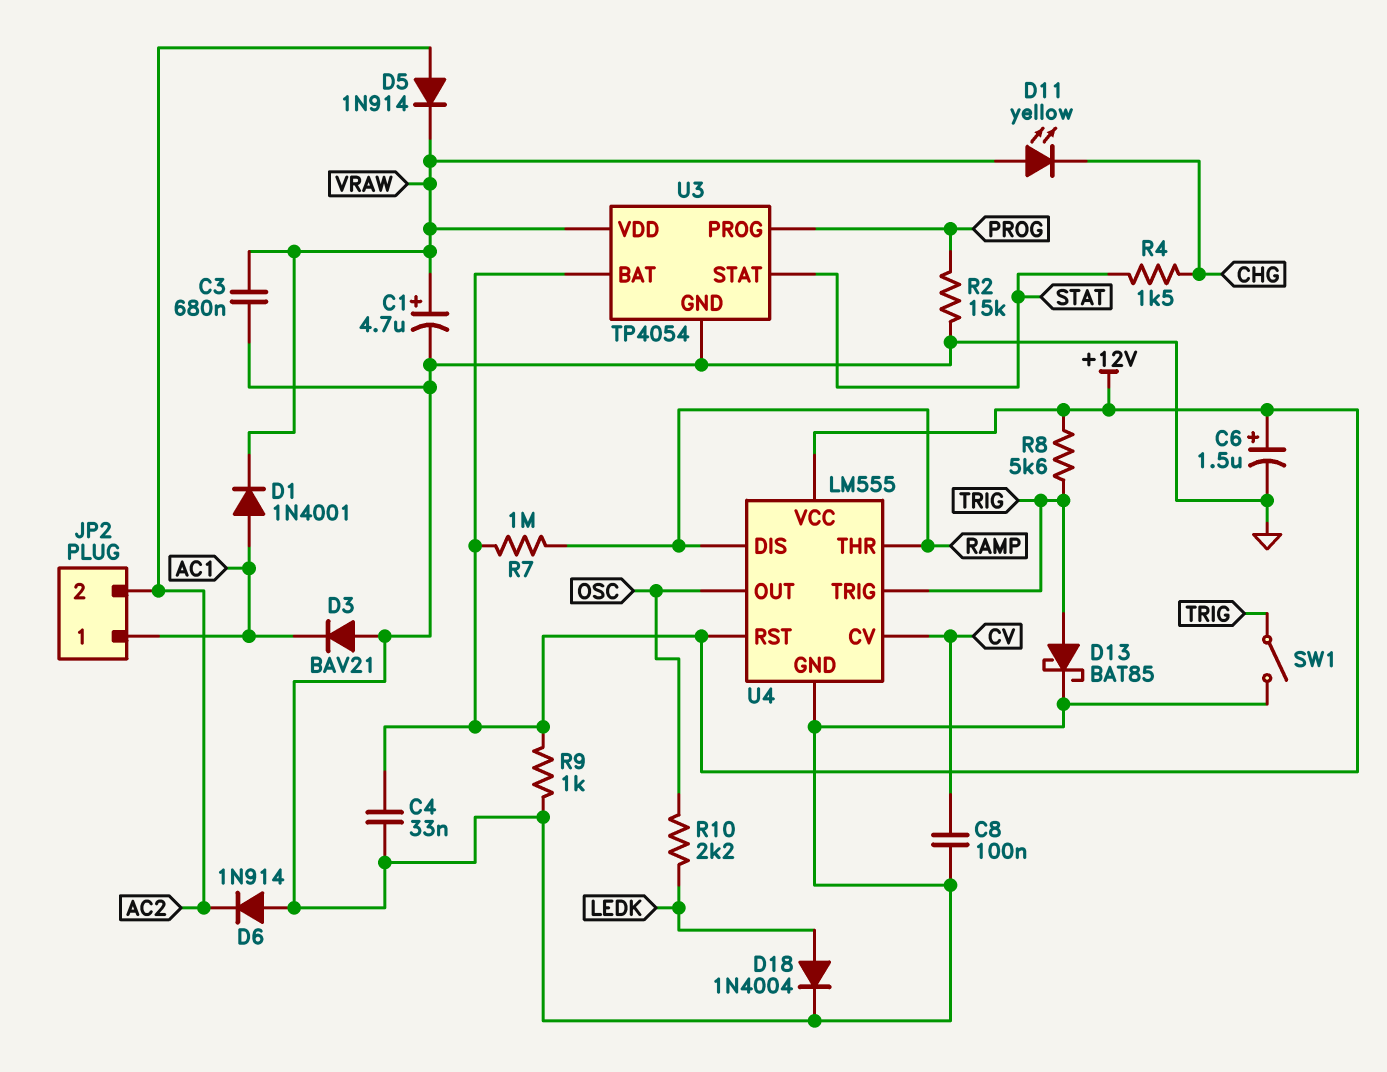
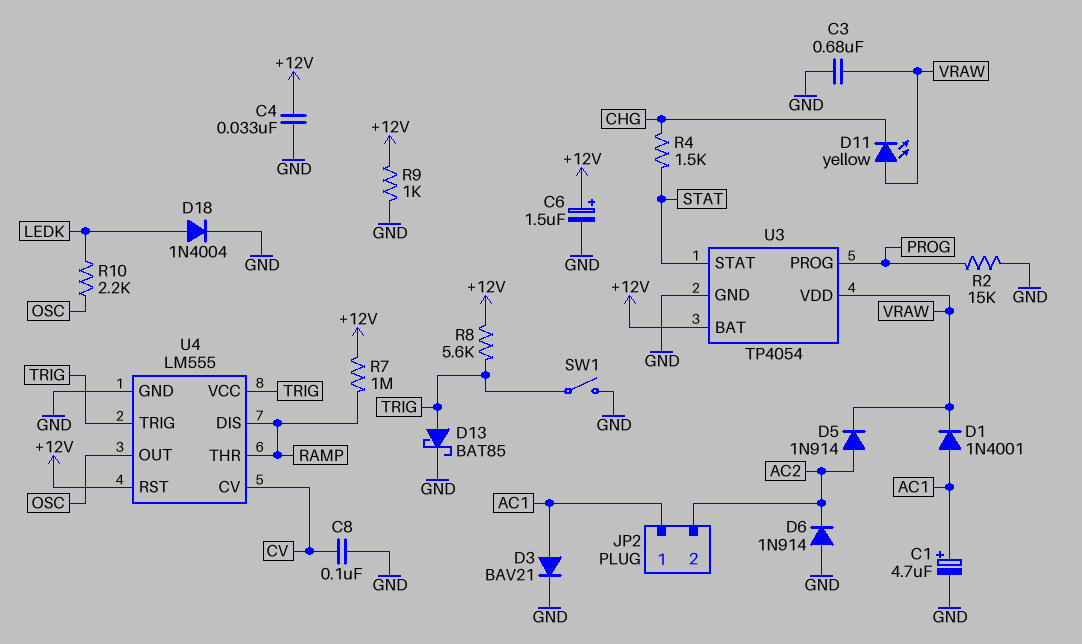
C1: 4.7uF (plus VRAW, minus GND) -> 4.7uF (plus AC1, minus GND)
D3: diode BAV21 (A GND, K AC1) -> diode BAV21 (A AC1, K GND)
U4 pin VCC: +12V -> TRIG

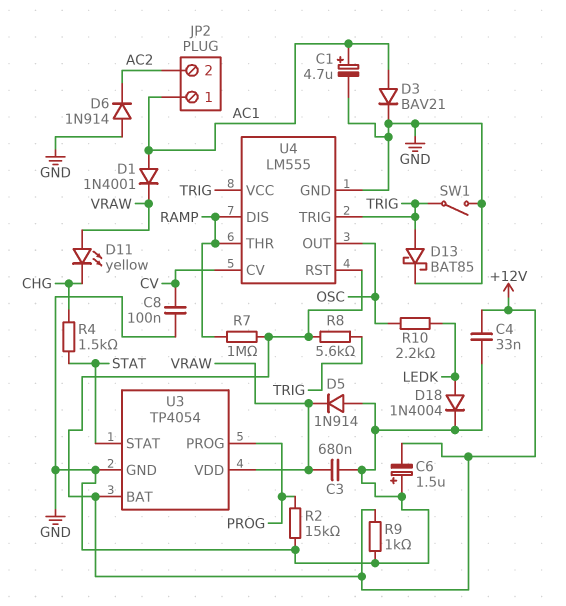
C6: 1.5uF (plus +12V, minus GND) -> 1.5uF (plus GND, minus +12V)
D5: diode 1N914 (A AC2, K VRAW) -> diode 1N914 (A GND, K VRAW)

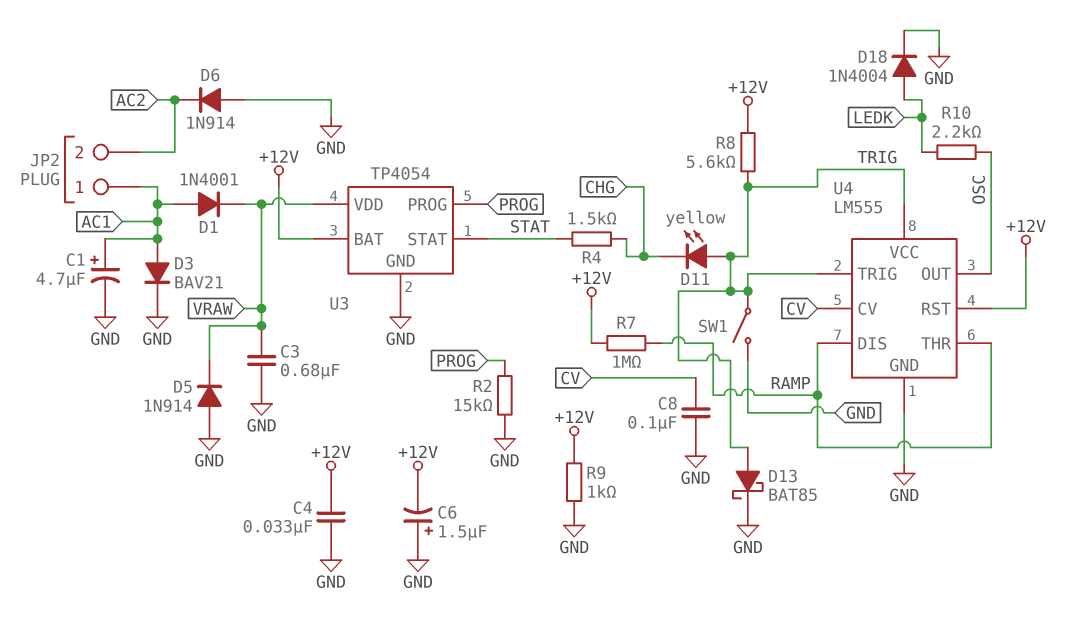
D11: LED yellow (A VRAW, K CHG) -> LED yellow (A TRIG, K CHG)

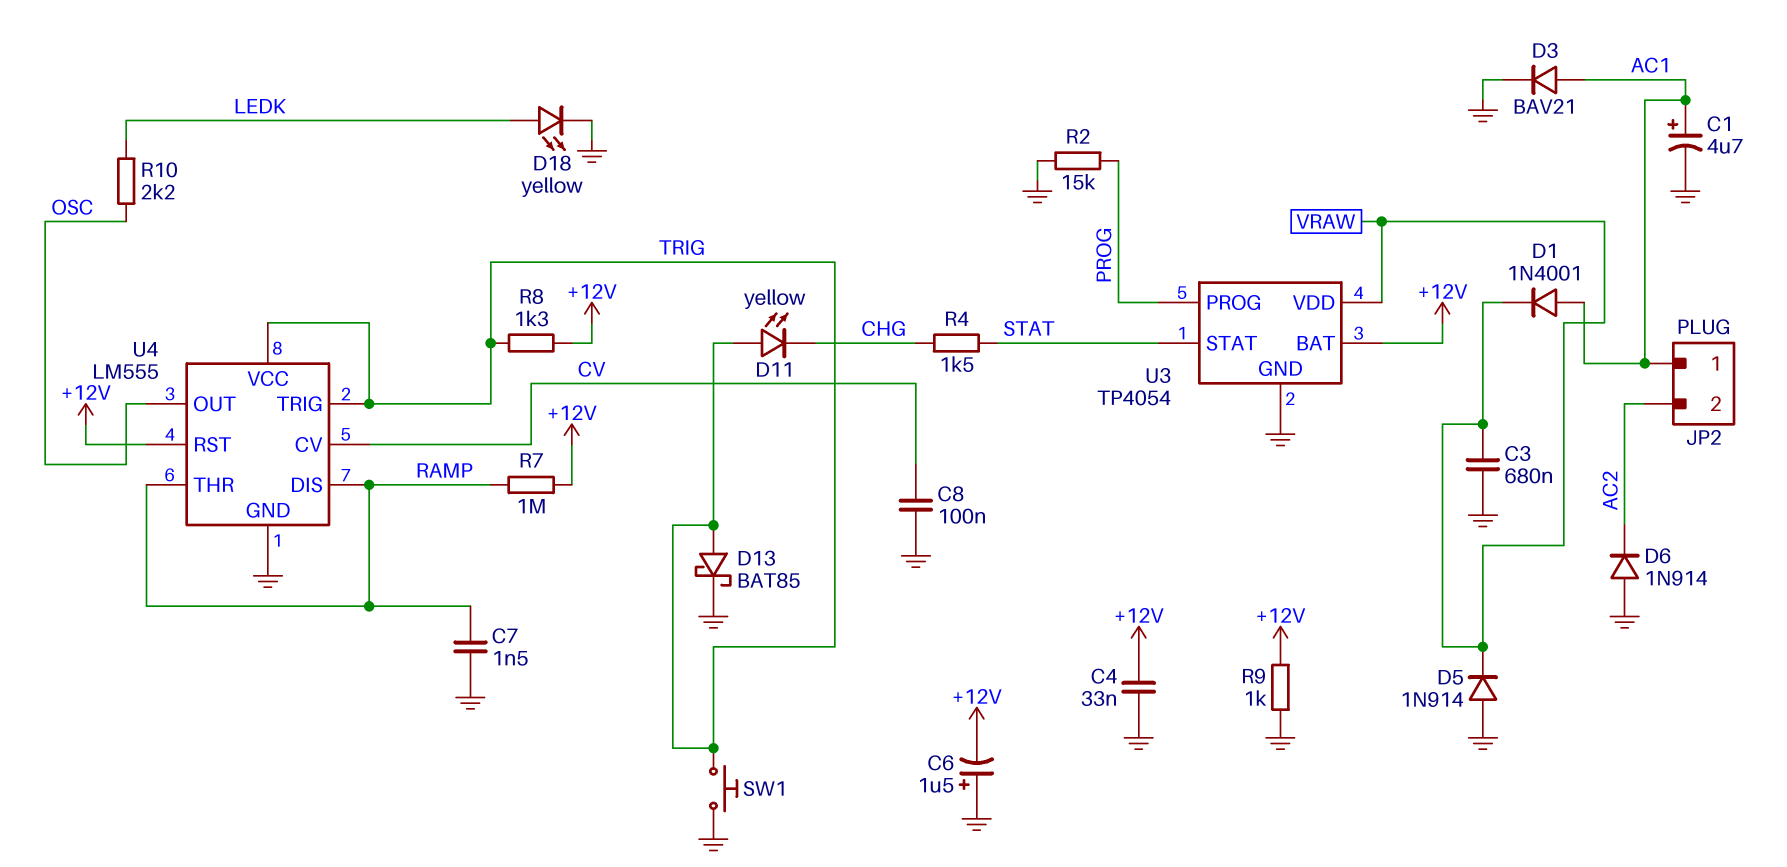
C7: none -> 1.5nF (GND, RAMP)
D18: diode 1N4004 (A LEDK, K GND) -> LED yellow (A LEDK, K GND)
R8: 5.6k (+12V, TRIG) -> 1.3k (+12V, TRIG)
SW1: switch (GND, TRIG) -> button (GND, TRIG)

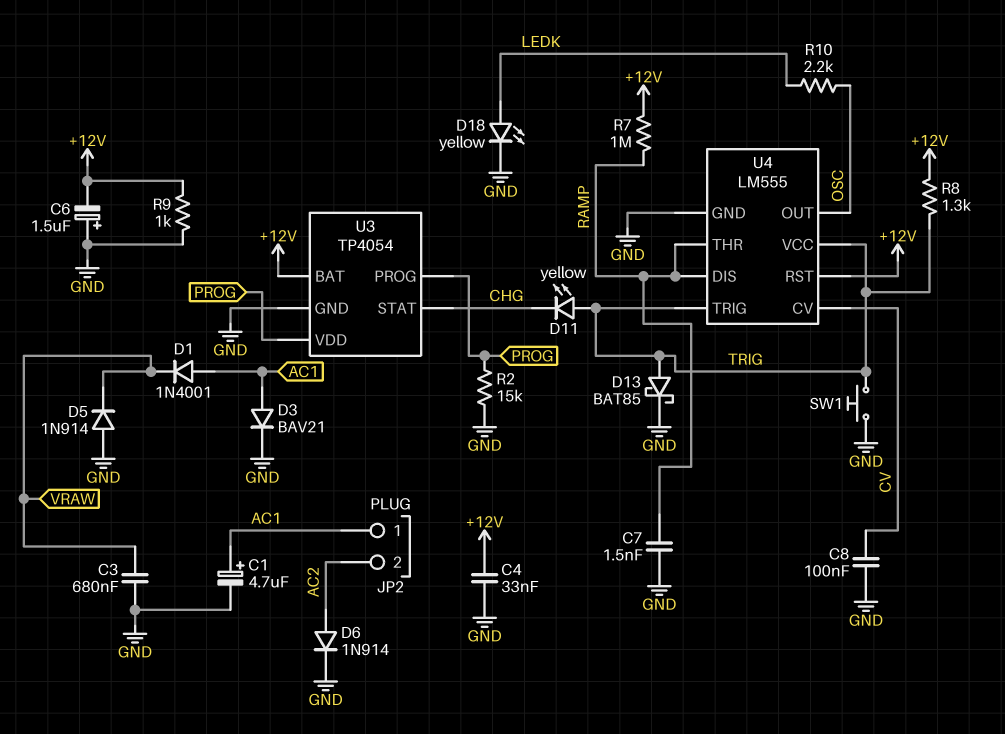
D6: diode 1N914 (A GND, K AC2) -> diode 1N914 (A AC2, K GND)
R4: 1.5k (CHG, STAT) -> none
U3 pin STAT: STAT -> CHG
U3 pin VDD: VRAW -> PROG

